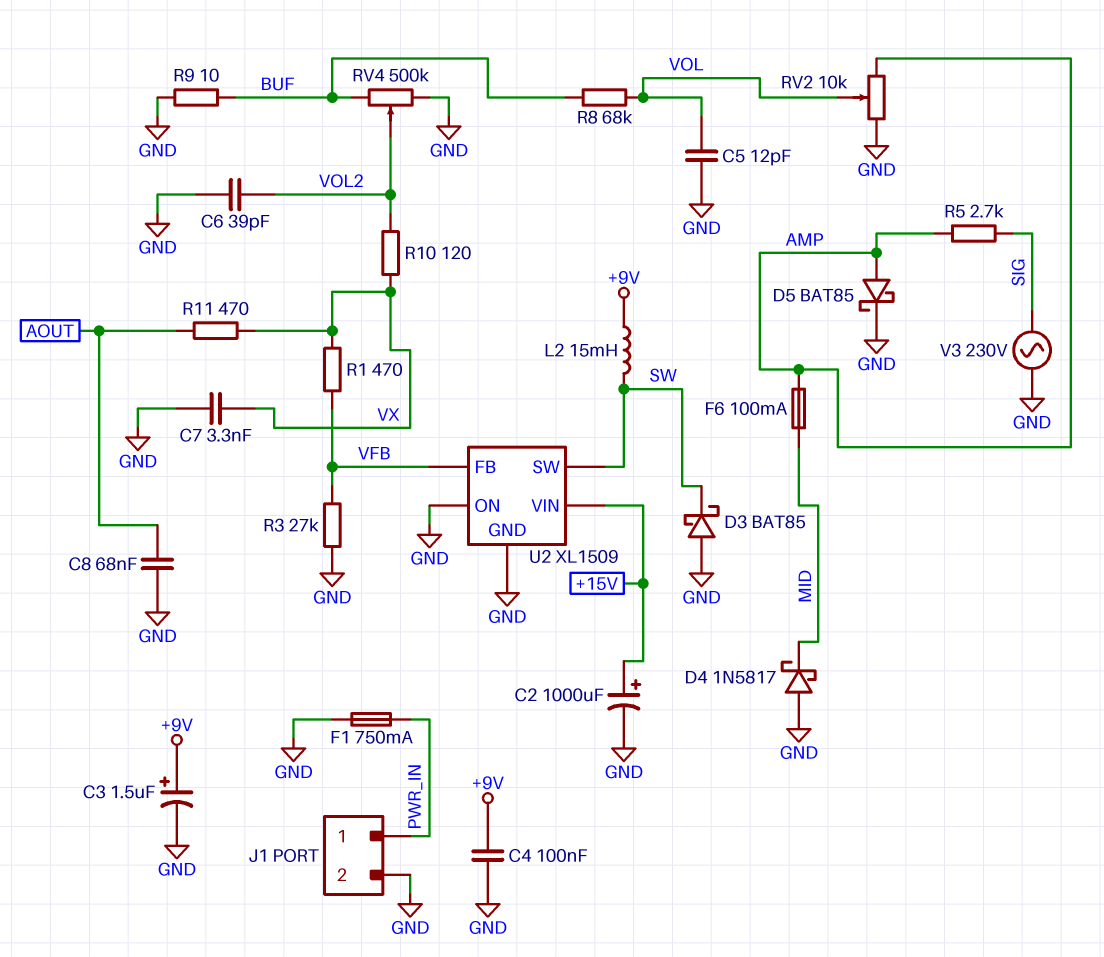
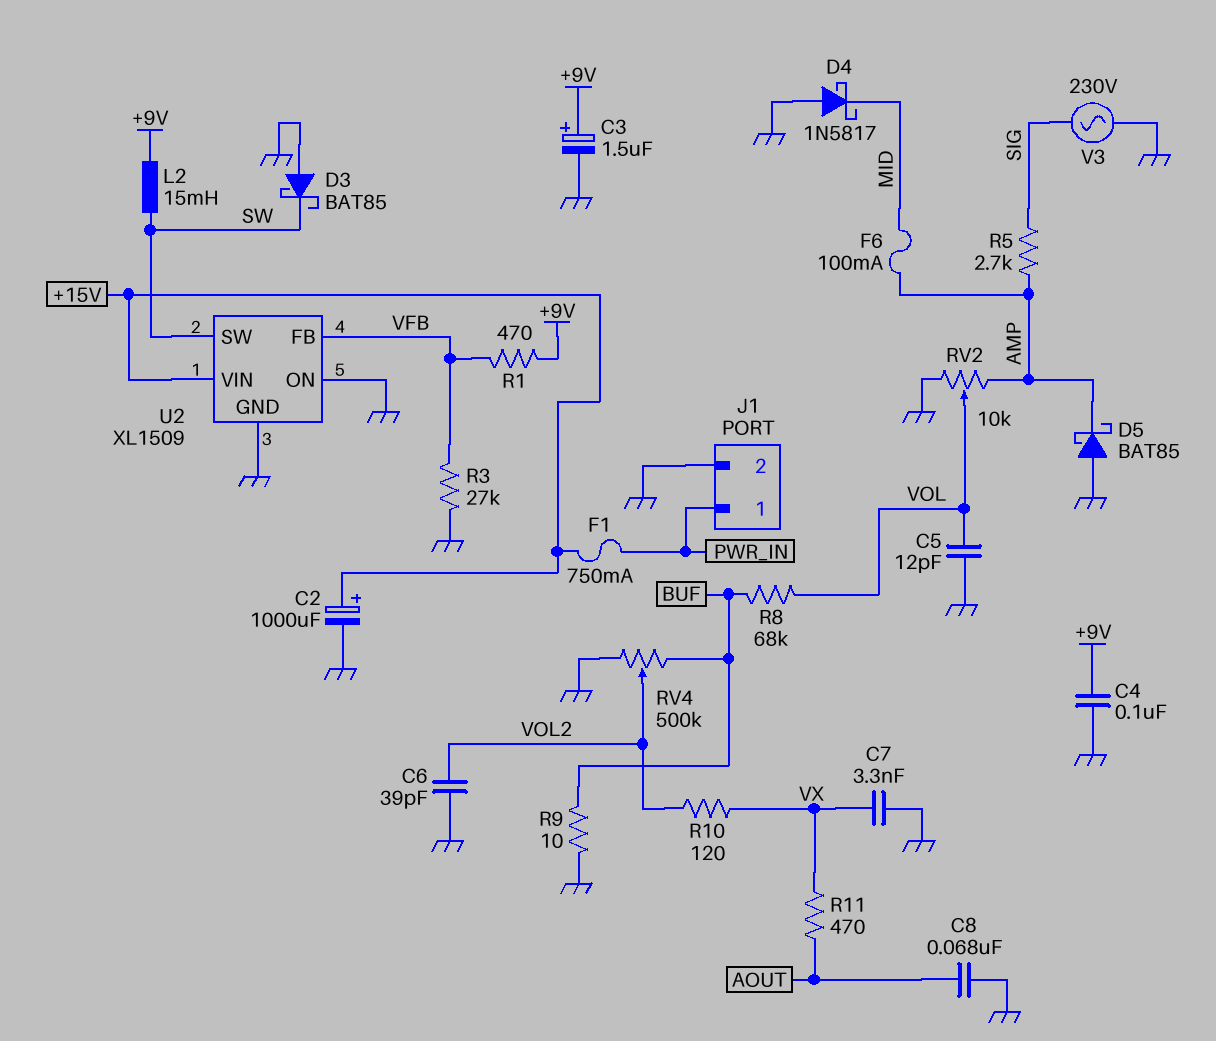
D5: schottky BAT85 (A AMP, K GND) -> schottky BAT85 (A GND, K AMP)
F1: 750mA (GND, PWR_IN) -> 750mA (+15V, PWR_IN)
R1: 470 (VFB, VX) -> 470 (+9V, VFB)

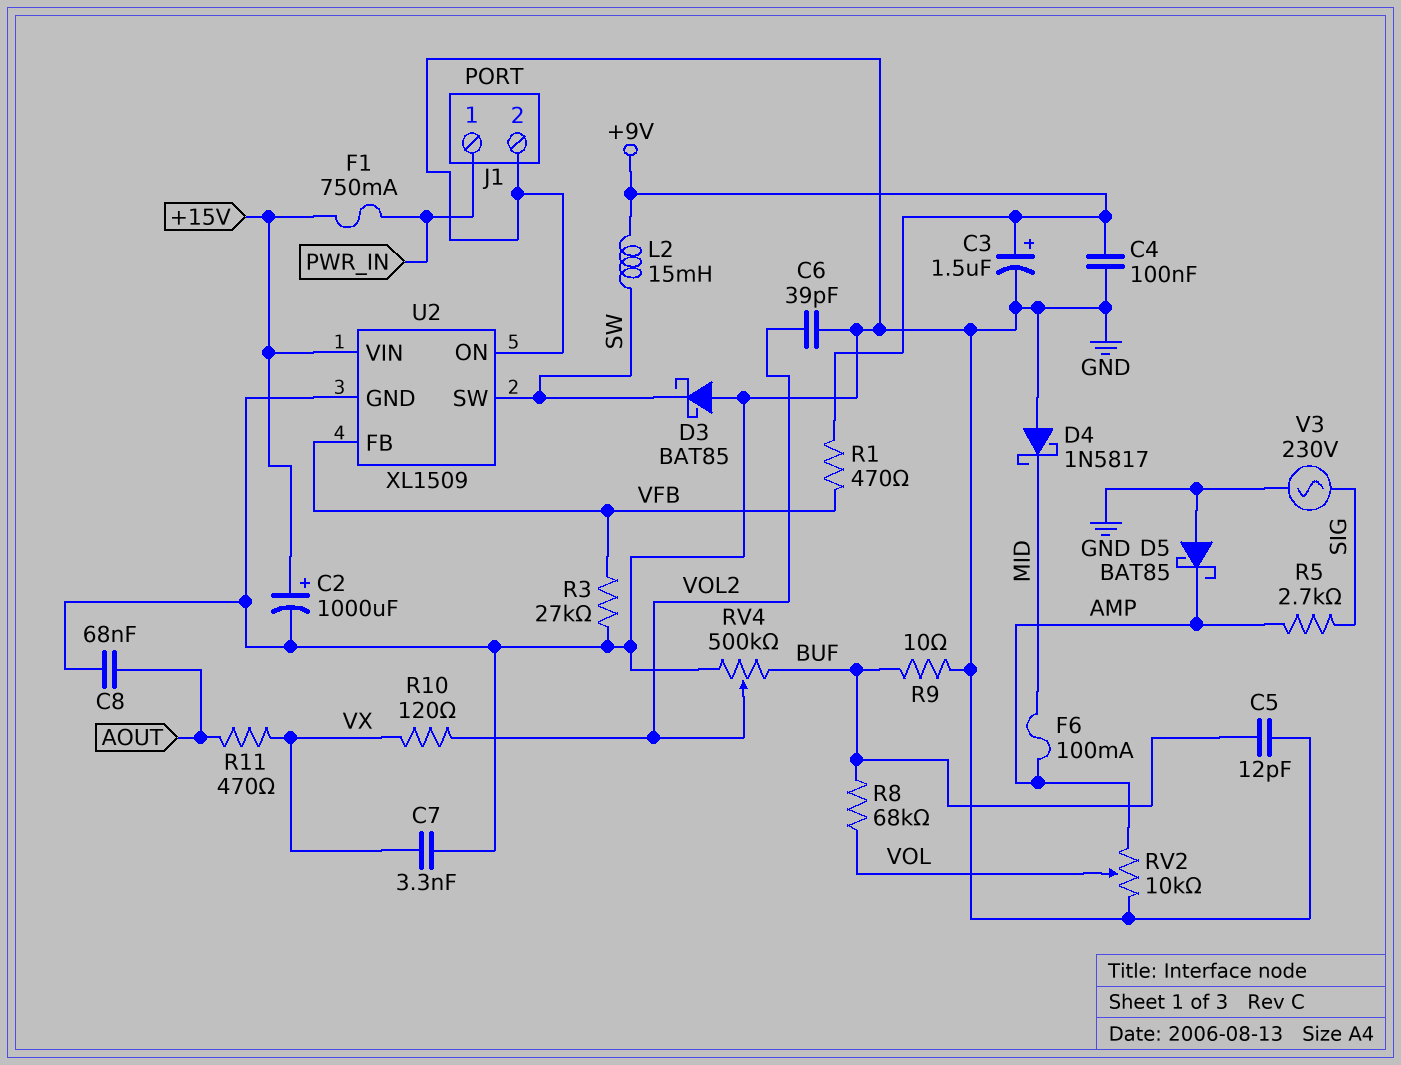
C5: 12pF (GND, VOL) -> 12pF (BUF, GND)

